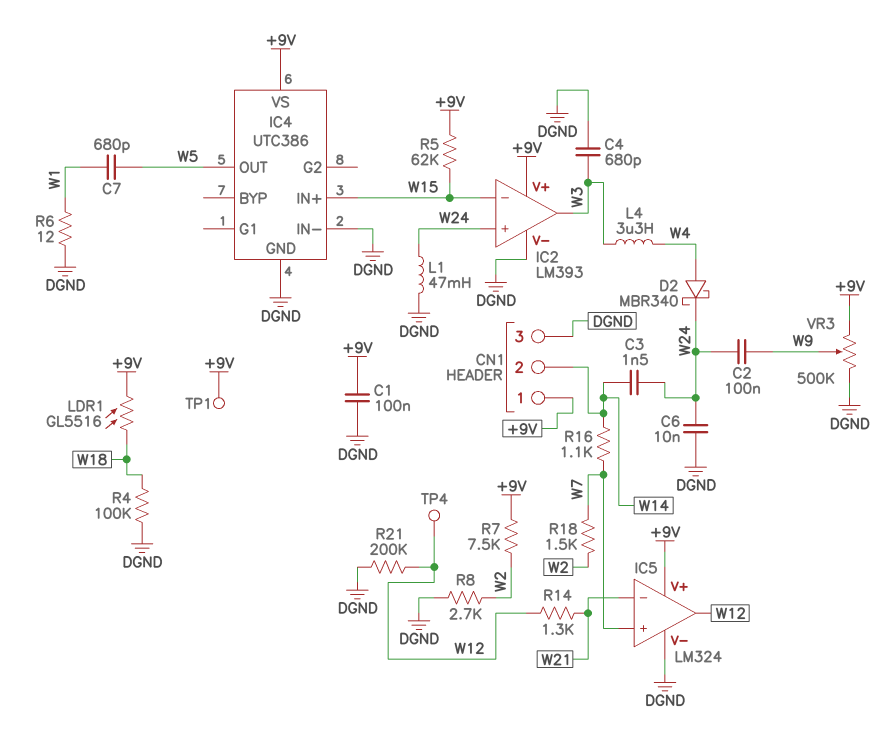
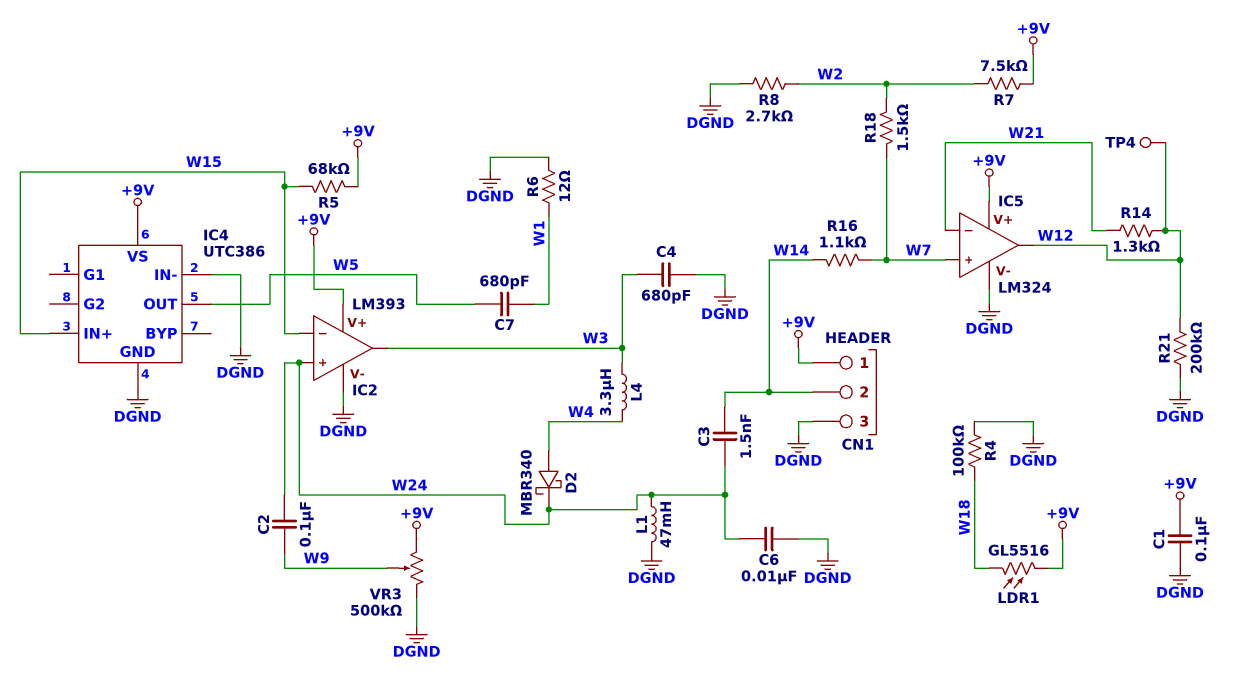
R5: 62k (+9V, W15) -> 68k (+9V, W15)
TP1: test point (+9V) -> none

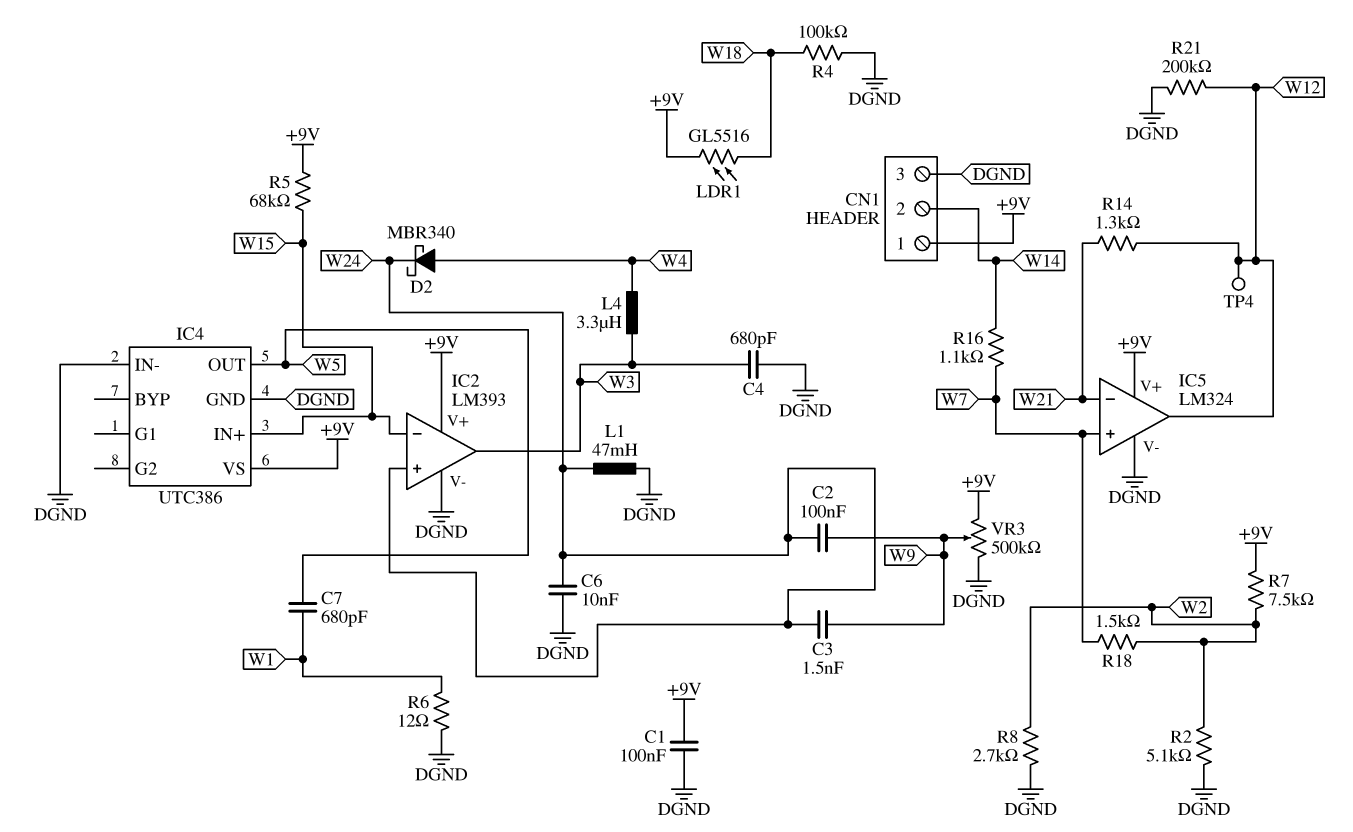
C3: 1.5nF (W14, W24) -> 1.5nF (W9, W24)
R2: none -> 5.1k (DGND, W2)

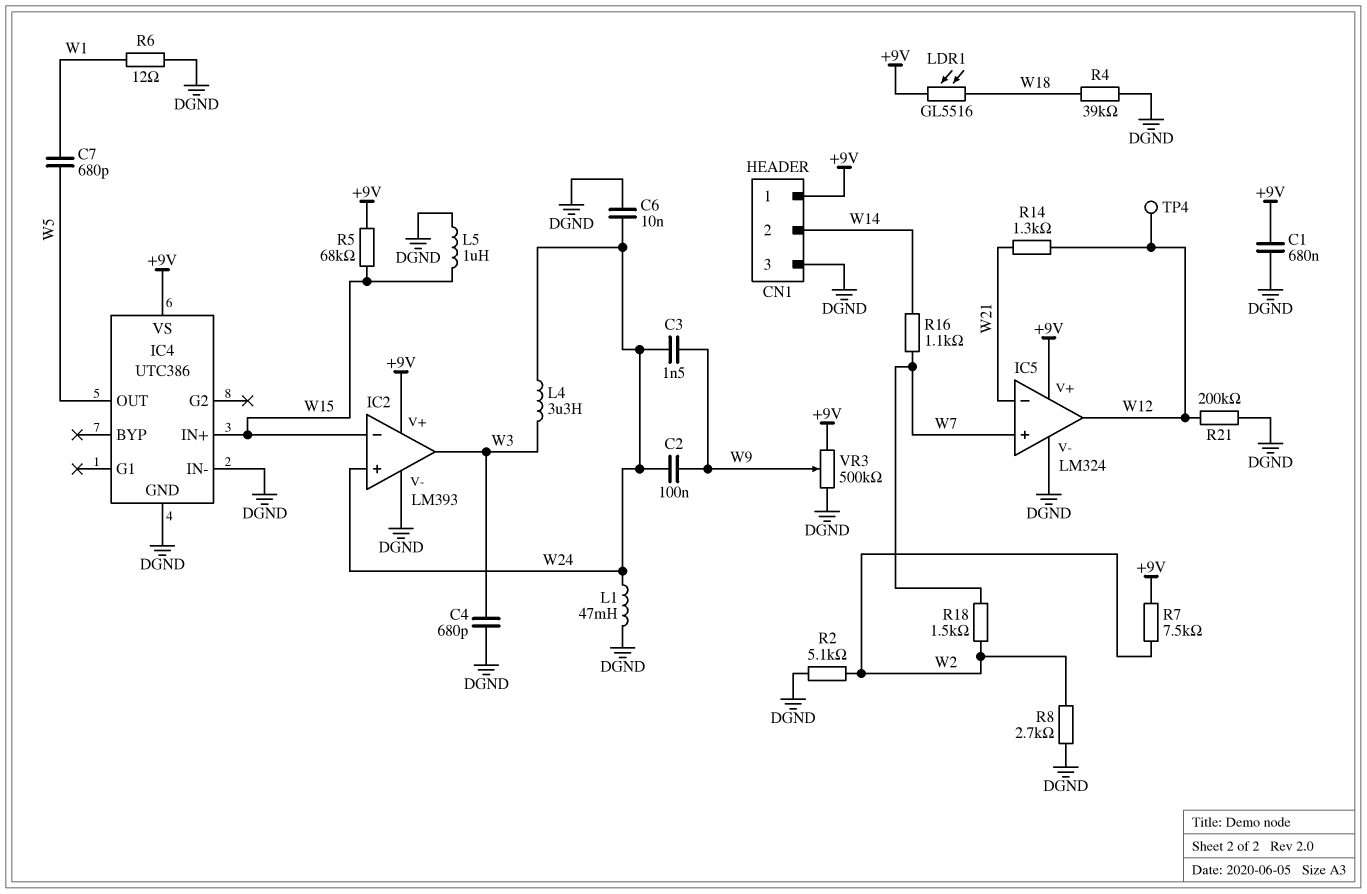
C1: 100nF (+9V, DGND) -> 680nF (+9V, DGND)
D2: schottky MBR340 (A W4, K W24) -> none
L4: 3.3uH (W3, W4) -> 3.3uH (W3, W24)
L5: none -> 1uH (DGND, W15)
R4: 100k (DGND, W18) -> 39k (DGND, W18)

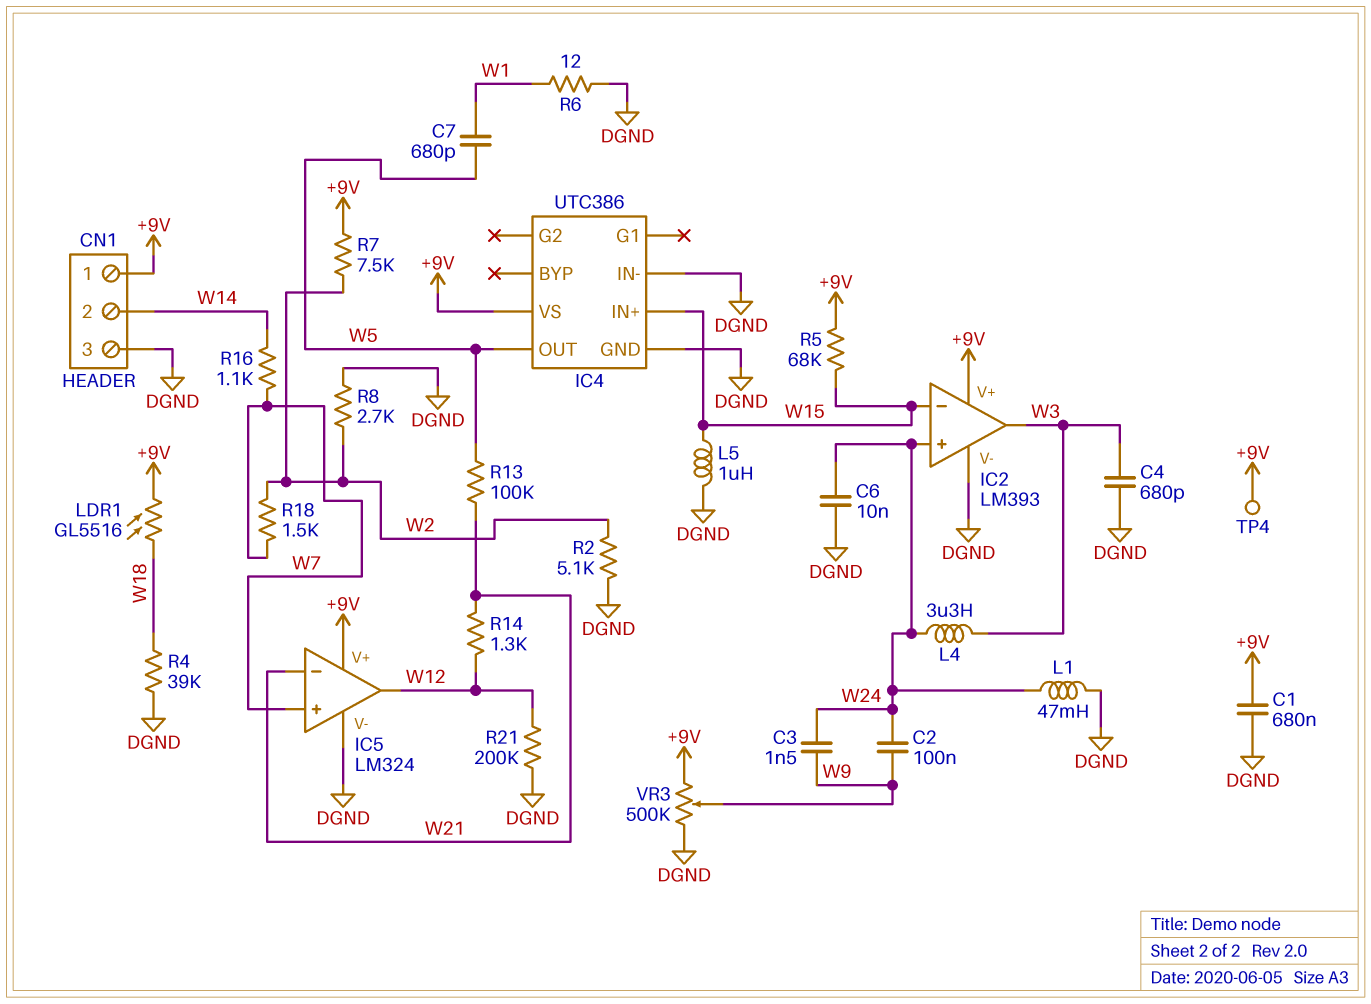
R13: none -> 100k (W5, W21)
TP4: test point (W12) -> test point (+9V)

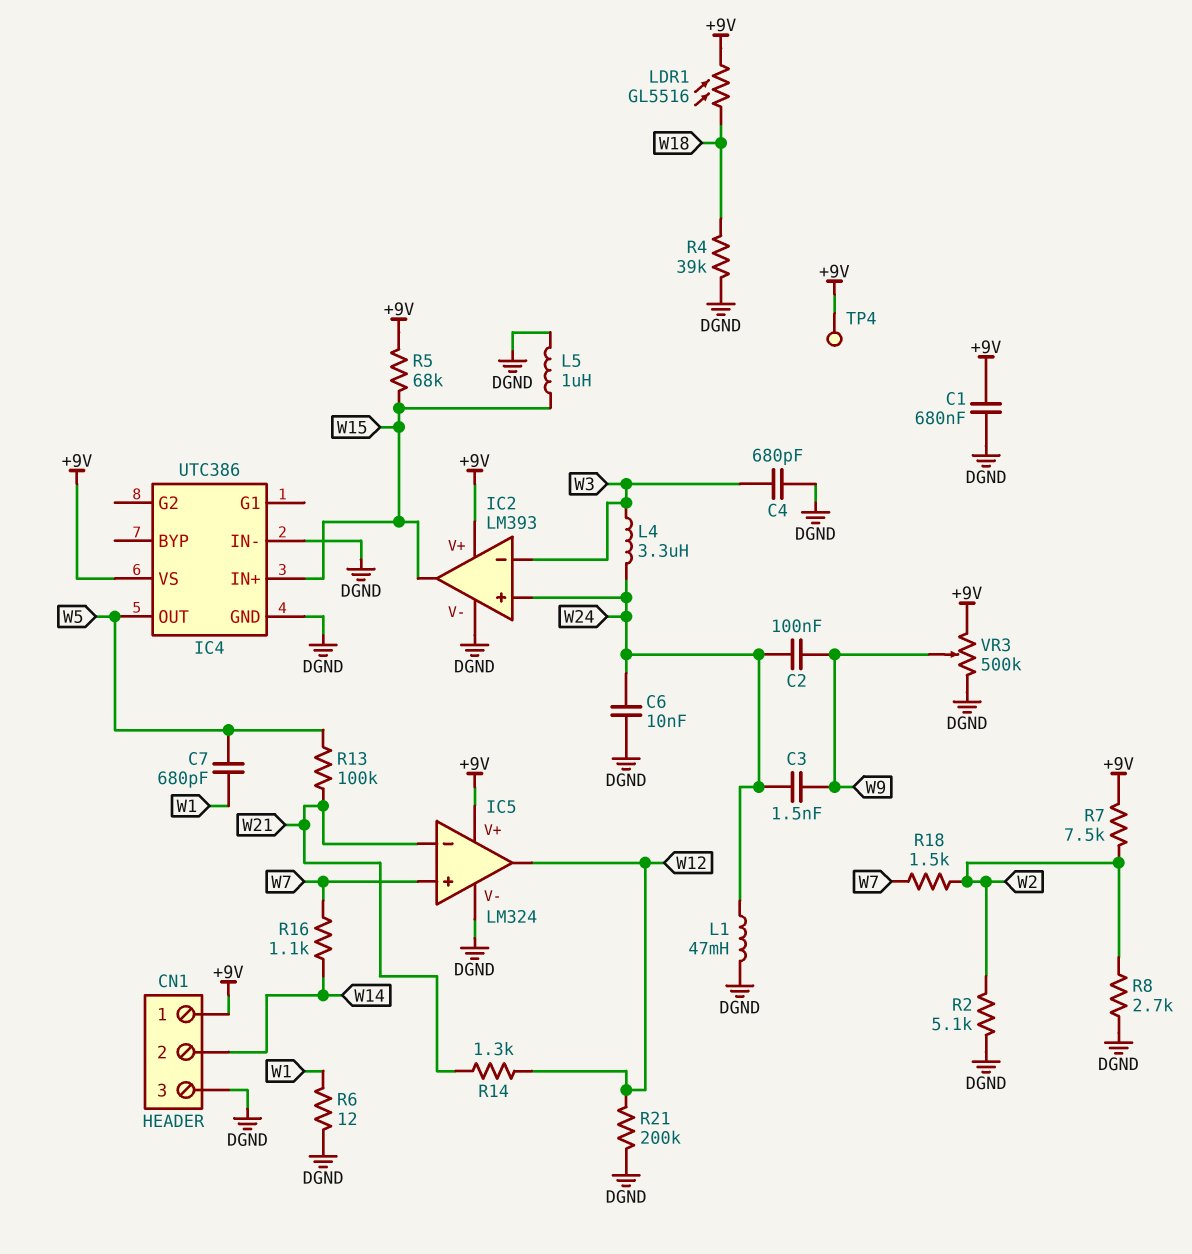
IC2 pin in-: W15 -> W3
IC2 pin out: W3 -> W15

